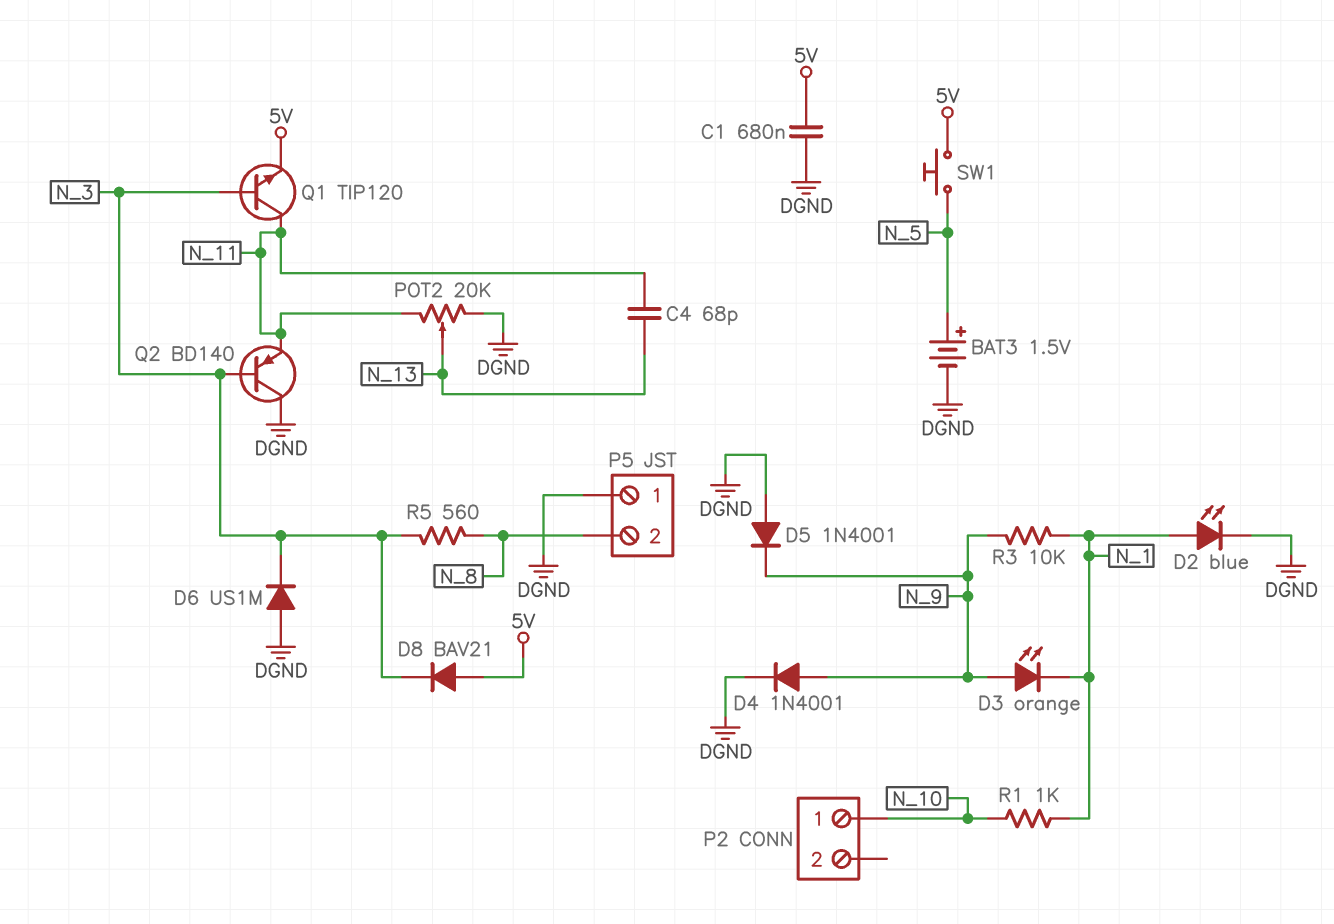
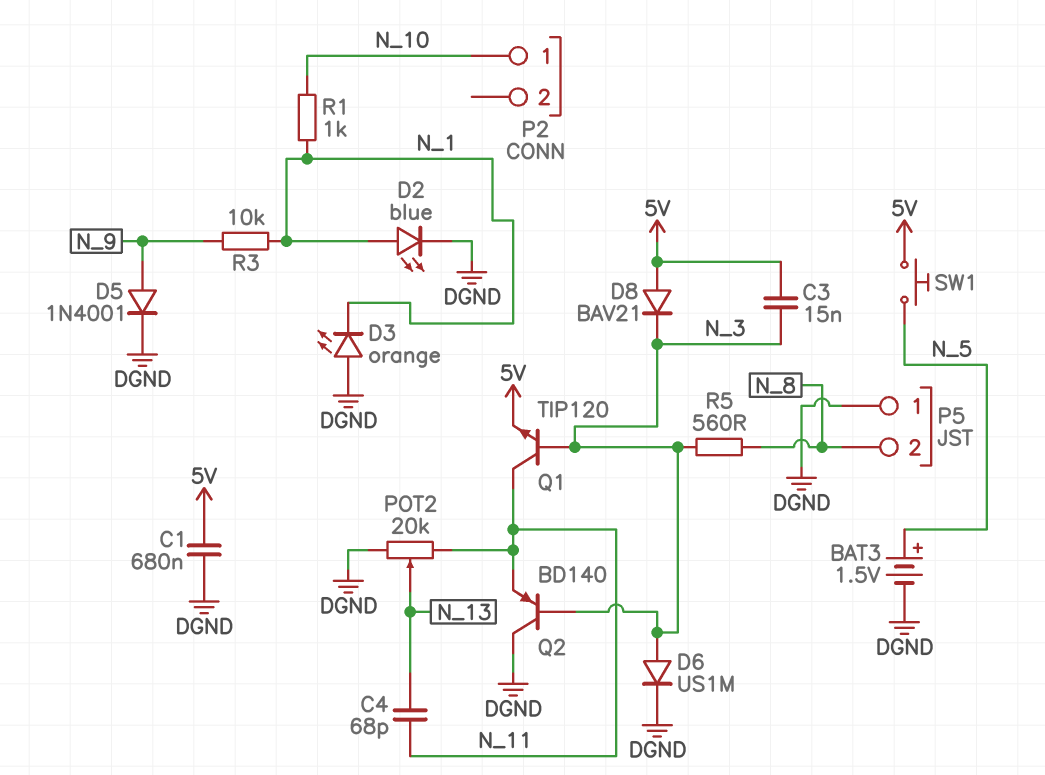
C3: none -> 15nF (5V, N_3)
D3: LED orange (A N_9, K N_1) -> LED orange (A DGND, K N_1)
D4: diode 1N4001 (A N_9, K DGND) -> none
D5: diode 1N4001 (A DGND, K N_9) -> diode 1N4001 (A N_9, K DGND)
D6: diode US1M (A DGND, K N_3) -> diode US1M (A N_3, K DGND)

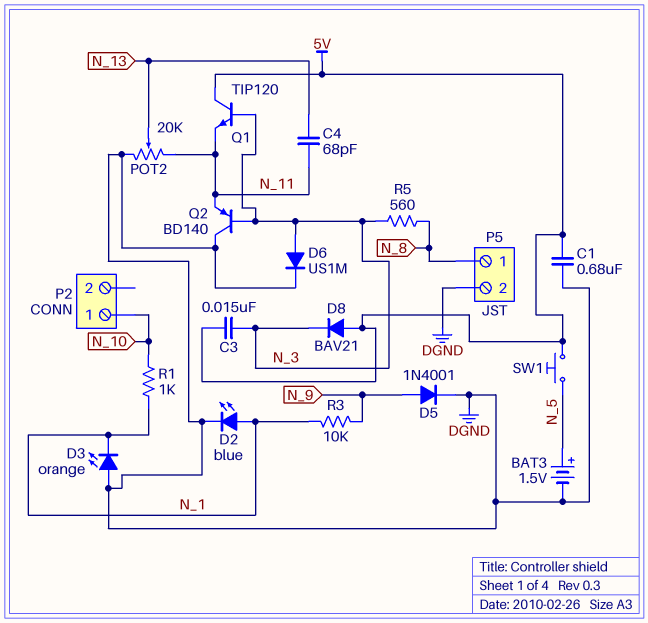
P5 pin 1: DGND -> N_8
P5 pin 2: N_8 -> DGND
Q1: NPN TIP120 (B N_3, C N_11, E 5V) -> NPN TIP120 (B N_3, C 5V, E N_11)

